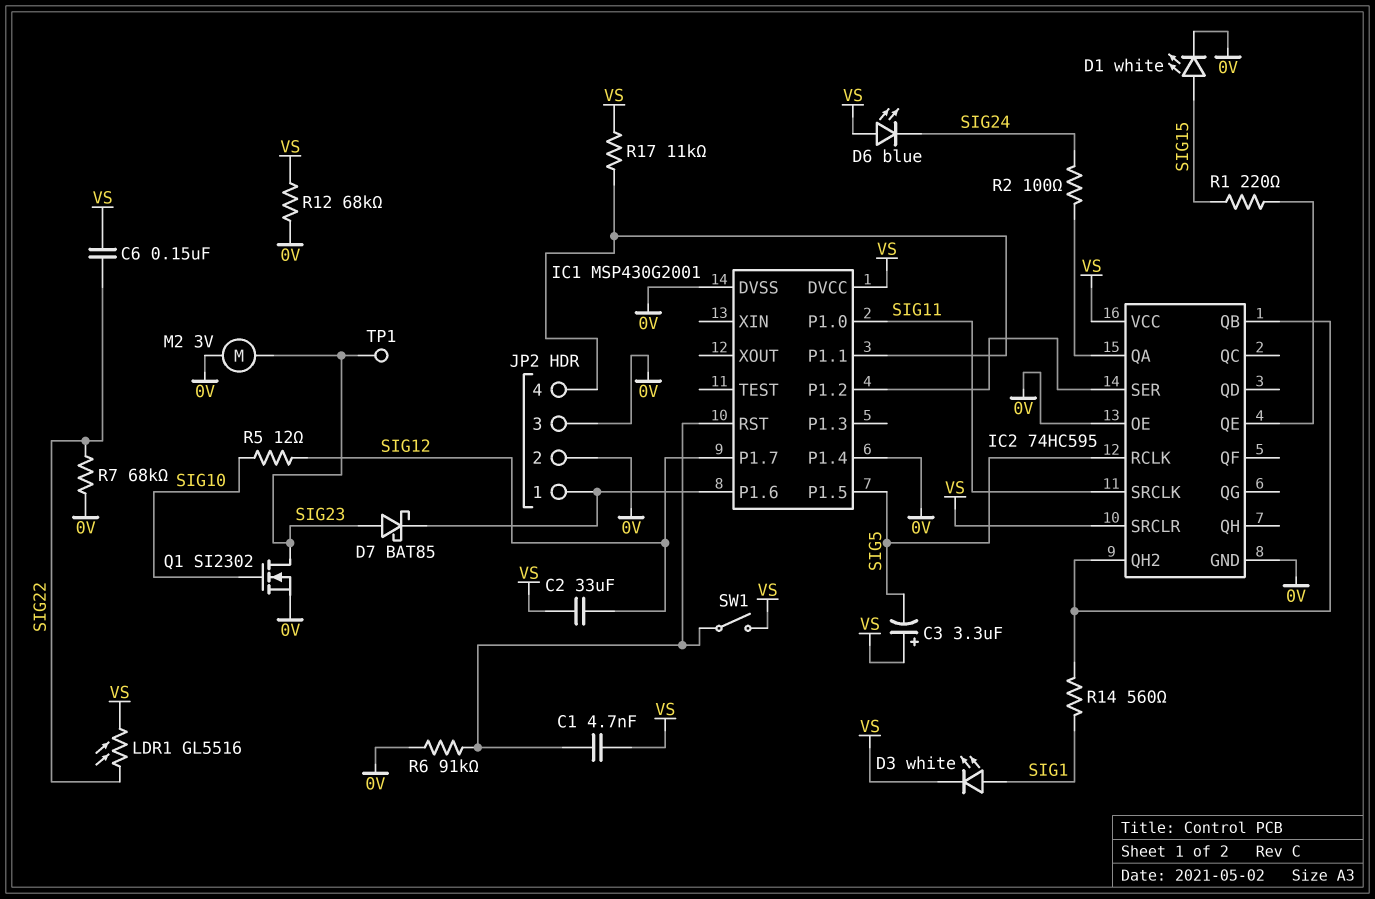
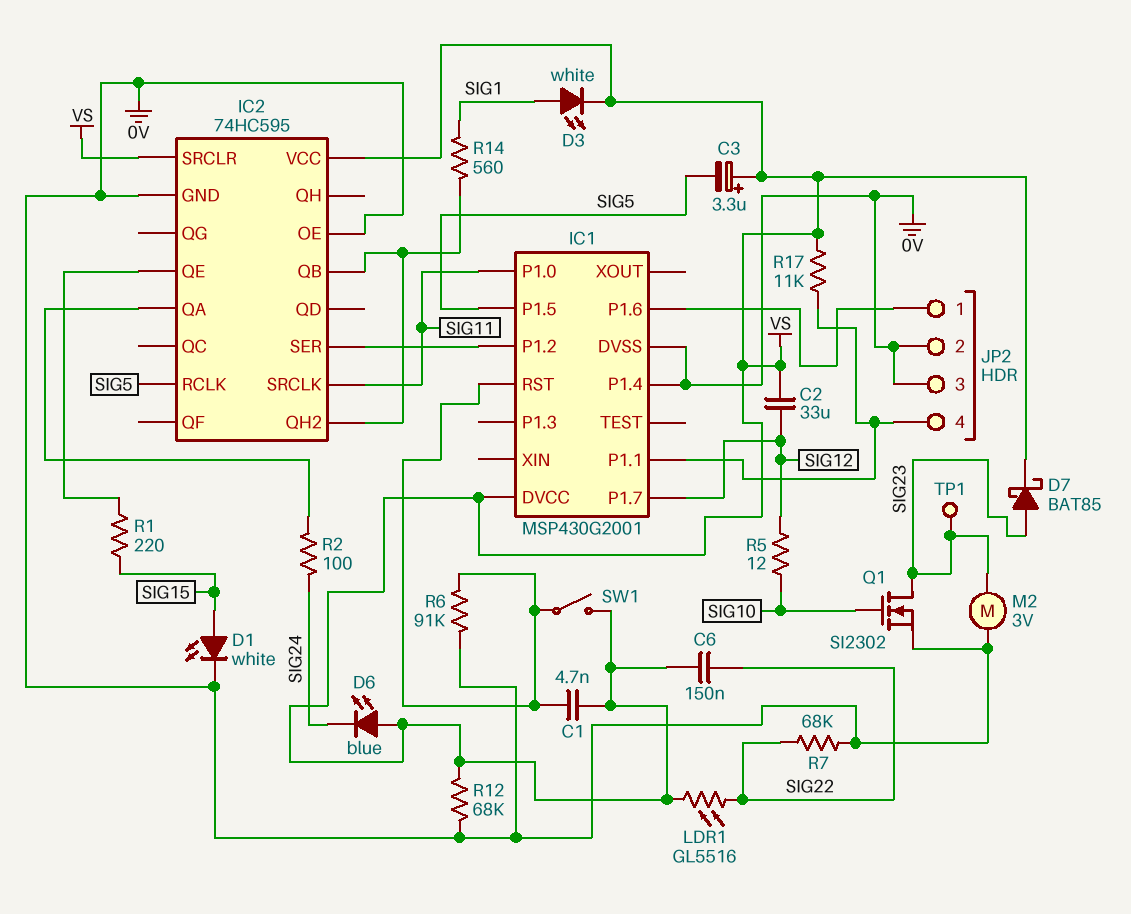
D7: schottky BAT85 (A SIG23, K IC1/P1.6) -> schottky BAT85 (A SIG23, K VS)

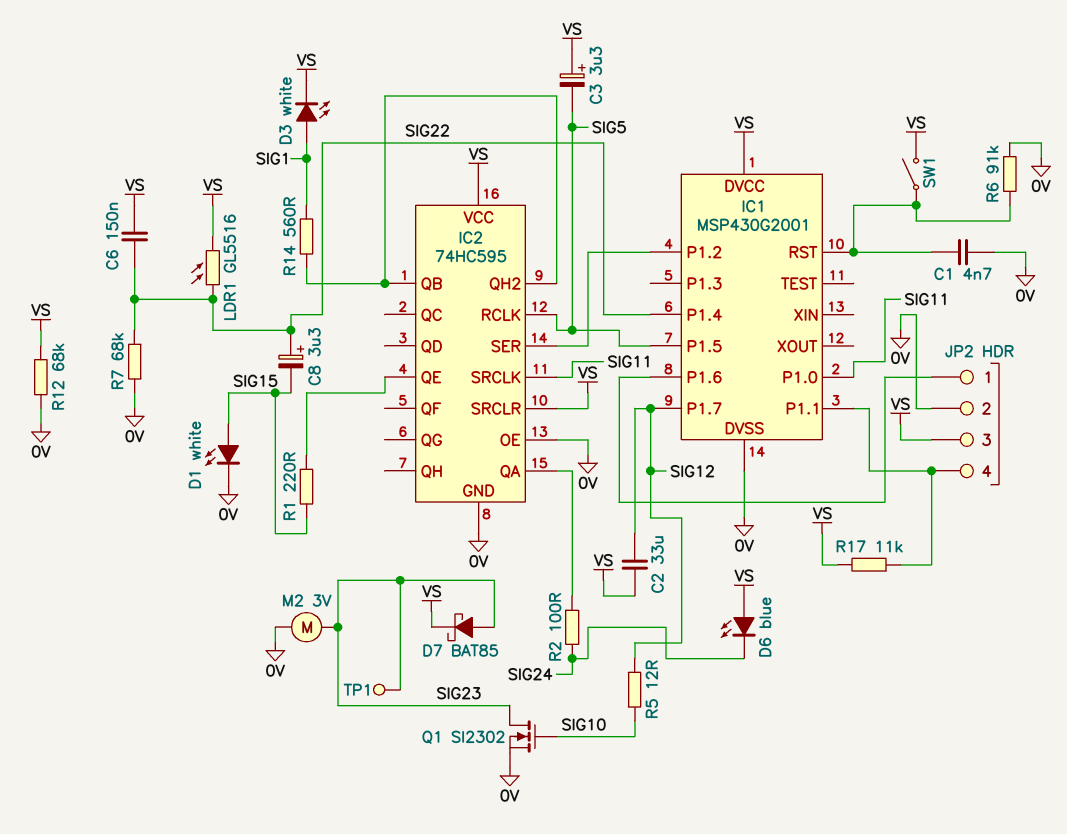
C1: 4.7nF (IC1/RST, VS) -> 4.7nF (0V, IC1/RST)
C8: none -> 3.3uF (plus SIG22, minus SIG15)
IC1 pin P1.4: 0V -> SIG22
JP2 pin 3: 0V -> VS

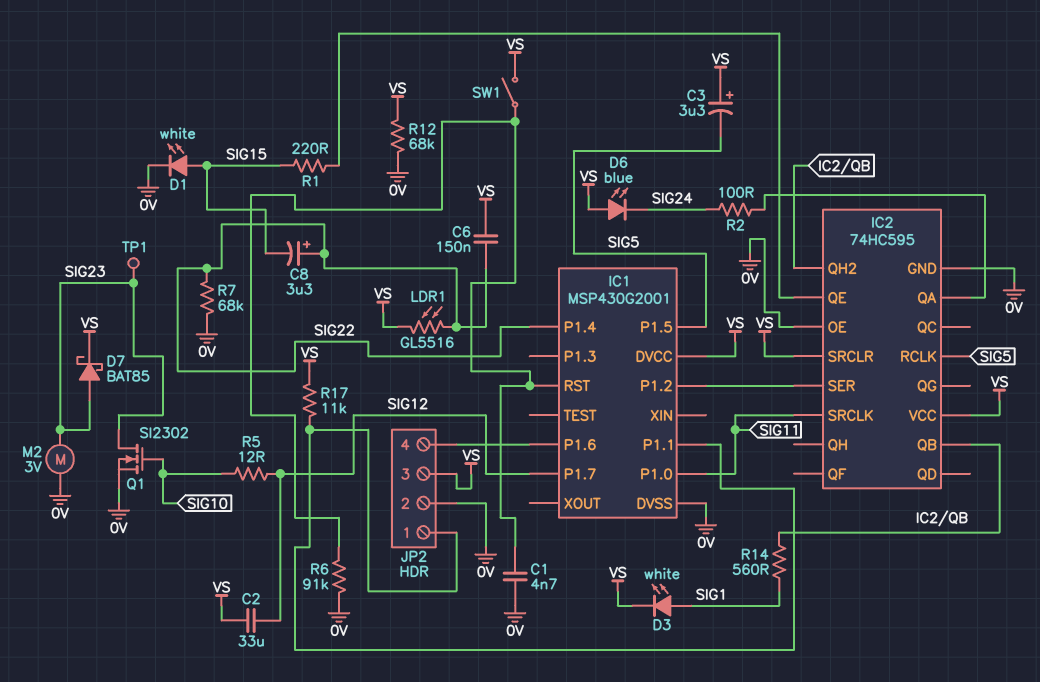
JP2 pin 1: IC1/P1.6 -> IC1/P1.1
JP2 pin 4: IC1/P1.1 -> IC1/P1.6

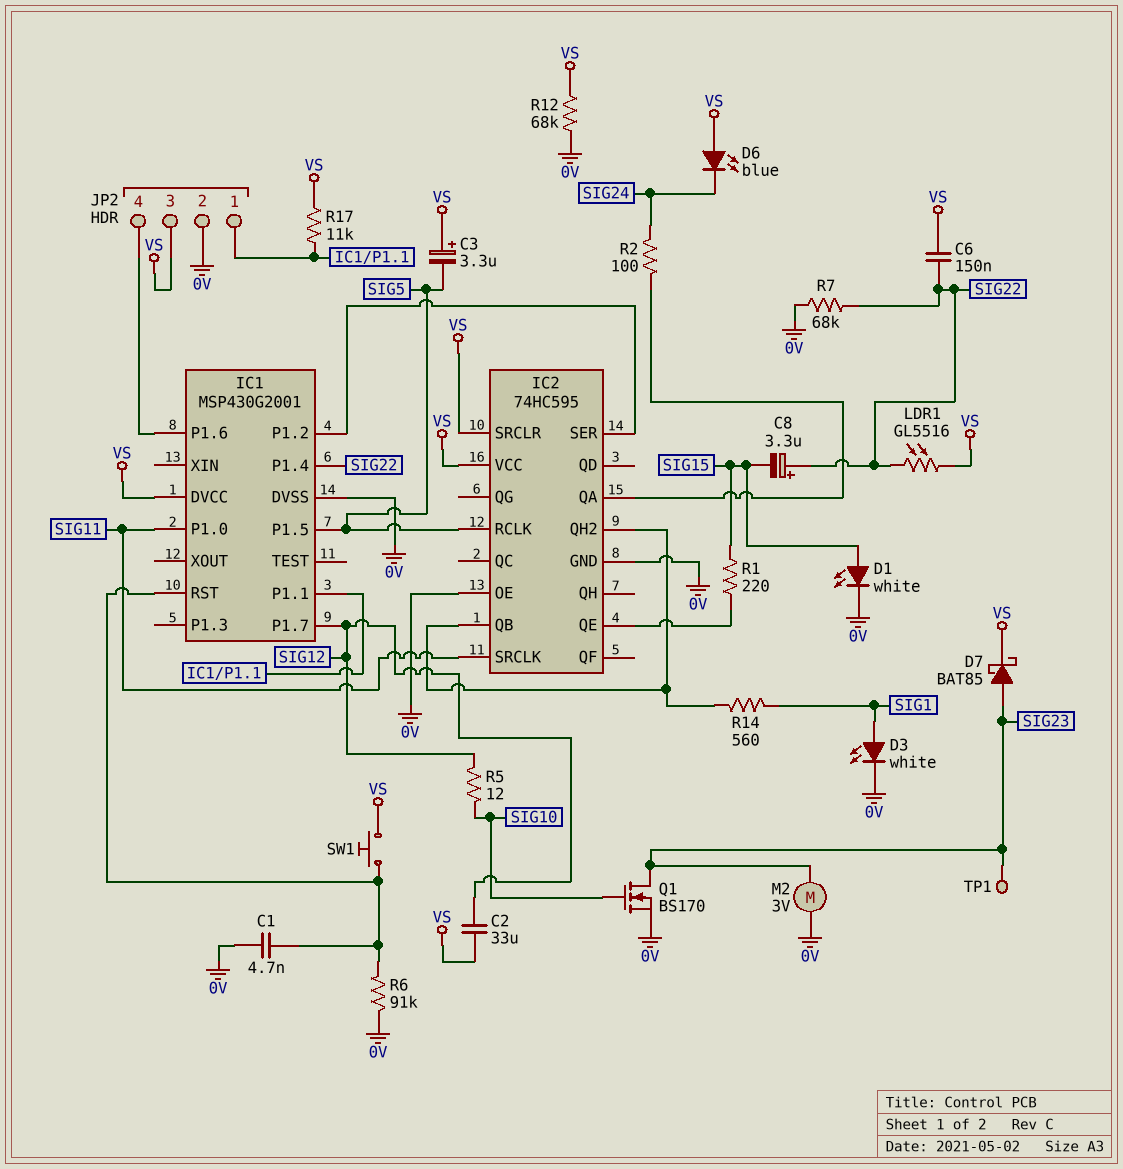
D3: LED white (A SIG1, K VS) -> LED white (A SIG1, K 0V)
Q1: NMOS SI2302 (G SIG10, D SIG23, S 0V) -> NMOS BS170 (G SIG10, D SIG23, S 0V)
SW1: switch (IC1/RST, VS) -> button (IC1/RST, VS)

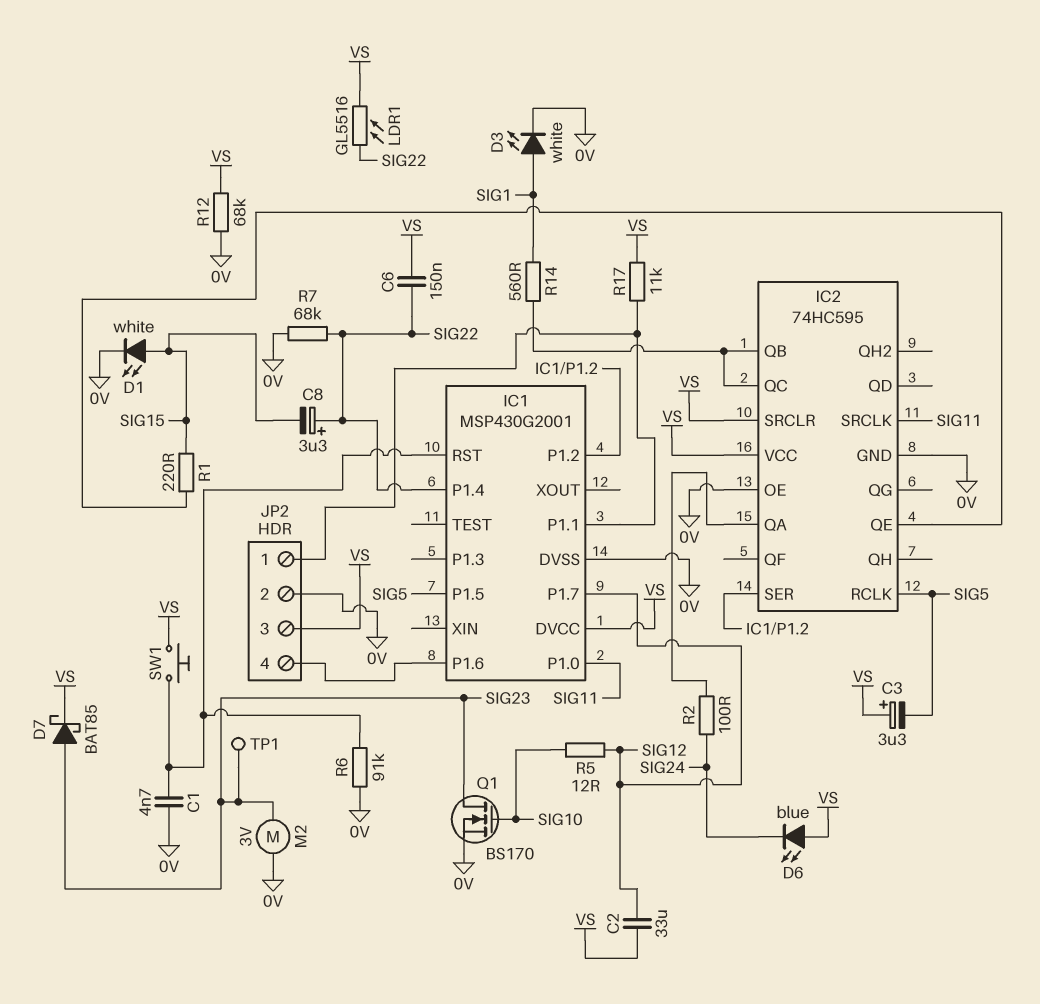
IC2 pin QC: none -> IC2/QB
IC2 pin QH2: IC2/QB -> none

